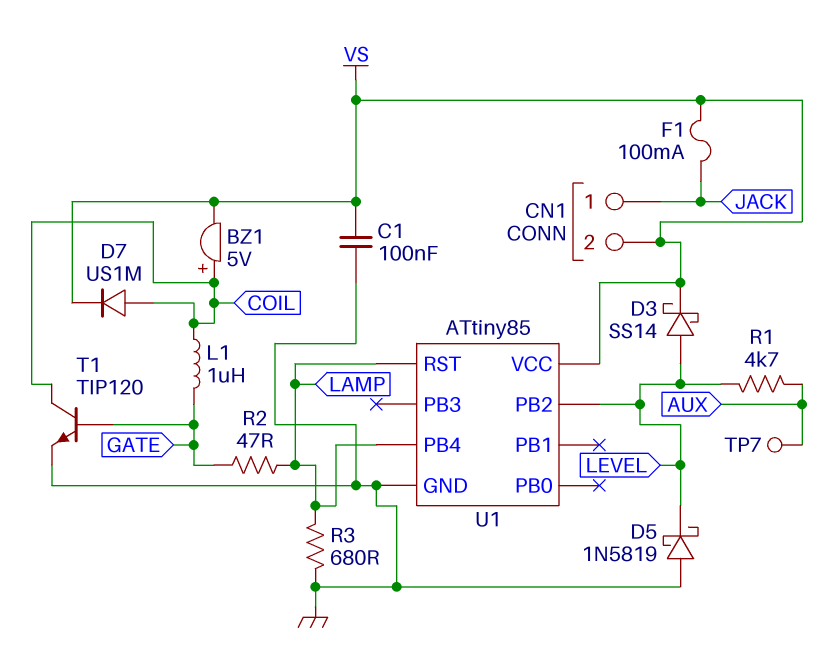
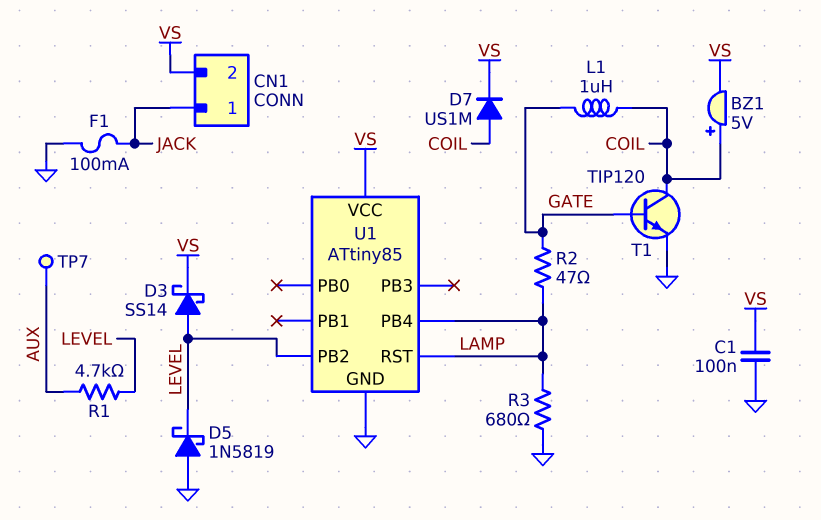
F1: 100mA (JACK, VS) -> 100mA (GND, JACK)

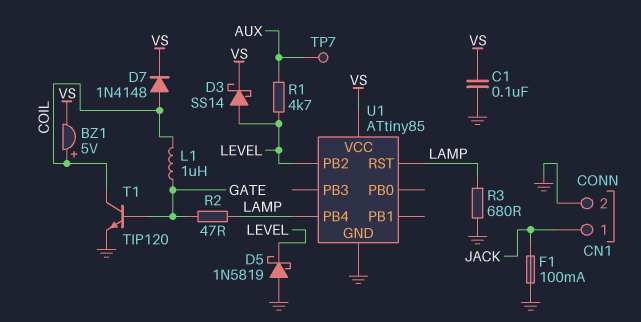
CN1 pin 2: VS -> GND
D7: diode US1M (A COIL, K VS) -> diode 1N4148 (A COIL, K VS)

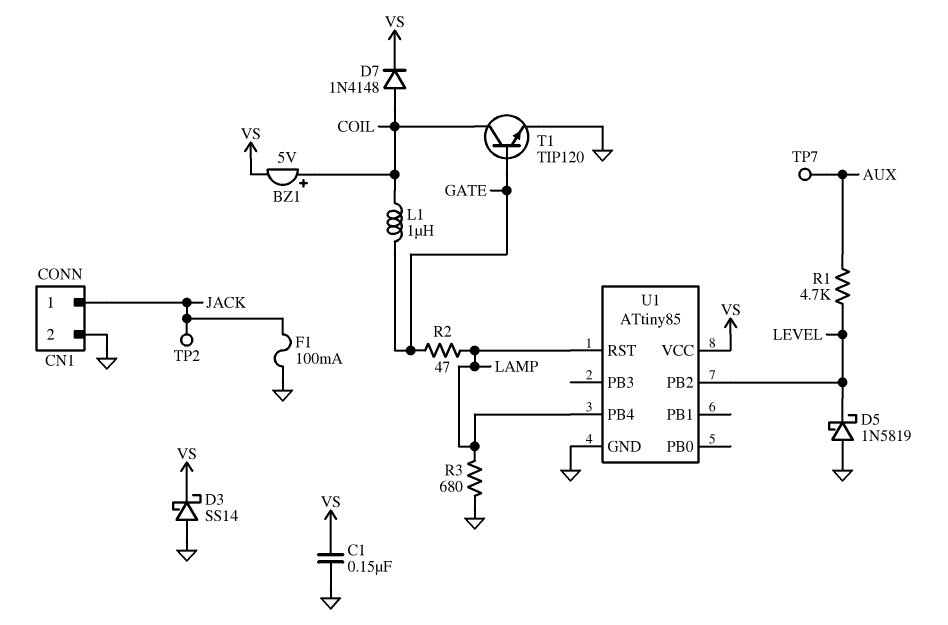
C1: 100nF (GND, VS) -> 150nF (GND, VS)
D3: schottky SS14 (A LEVEL, K VS) -> schottky SS14 (A GND, K VS)
TP2: none -> test point (JACK)

